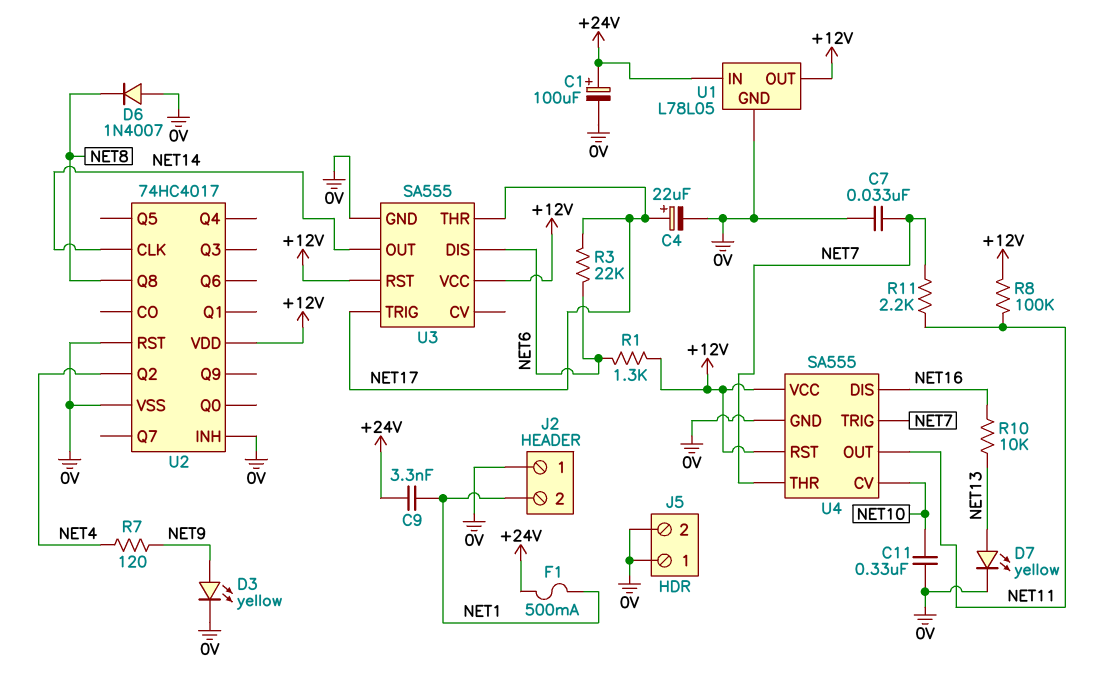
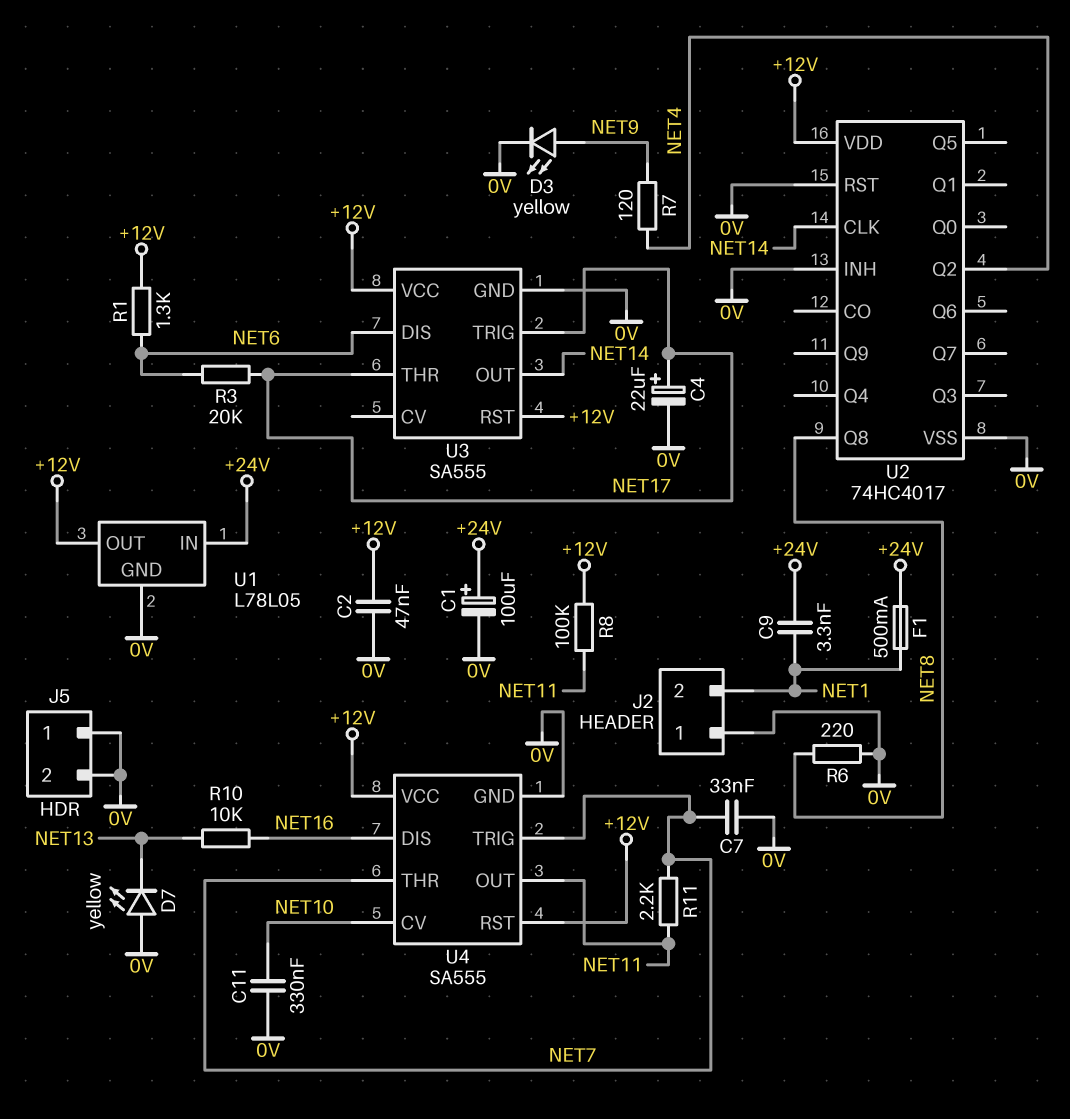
C2: none -> 47nF (+12V, 0V)
D6: diode 1N4007 (A 0V, K NET8) -> none
D7: LED yellow (A NET13, K 0V) -> LED yellow (A 0V, K NET13)
R3: 22k (NET6, NET17) -> 20k (NET6, NET17)
R6: none -> 220 (0V, NET8)

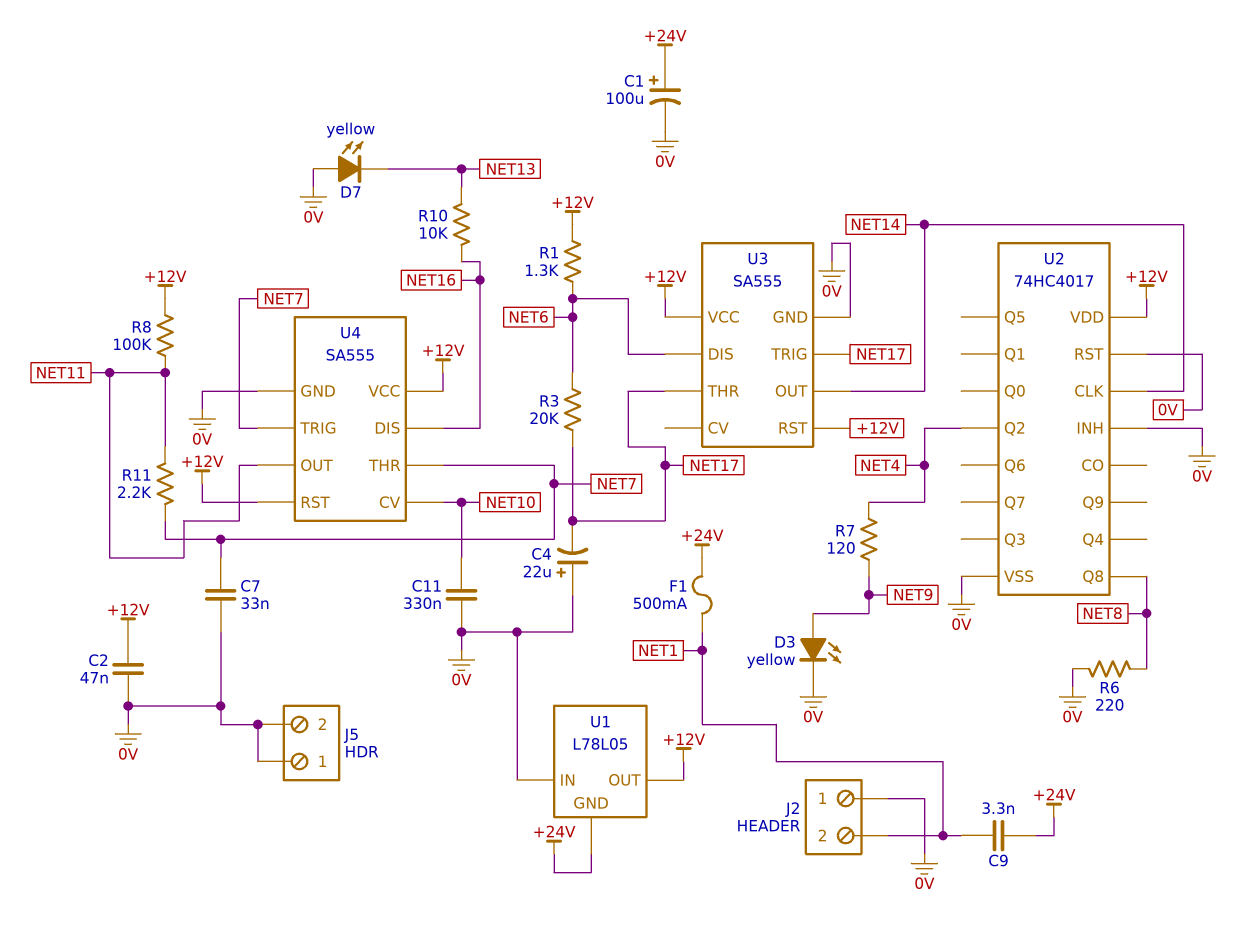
C4: 22uF (plus NET17, minus 0V) -> 22uF (plus 0V, minus NET17)
U1 pin GND: 0V -> +24V
U1 pin IN: +24V -> 0V

